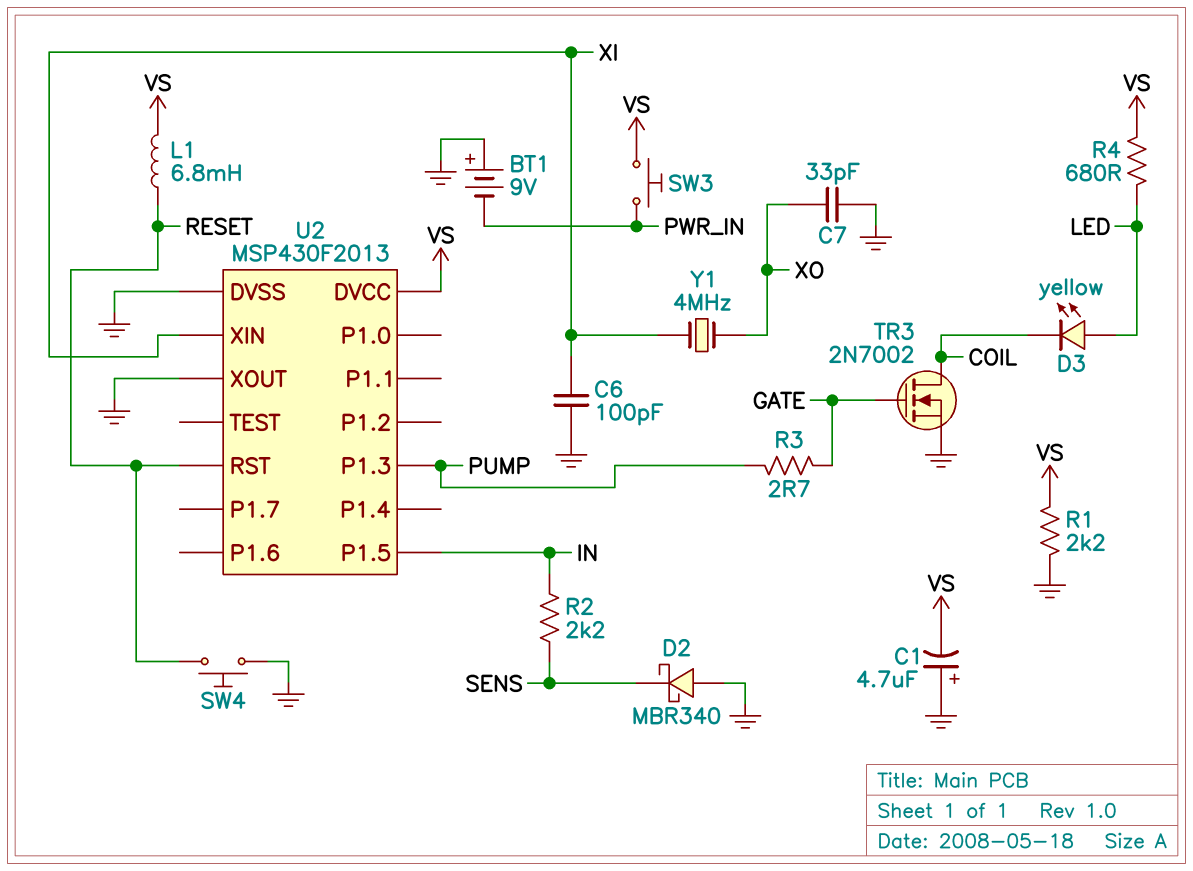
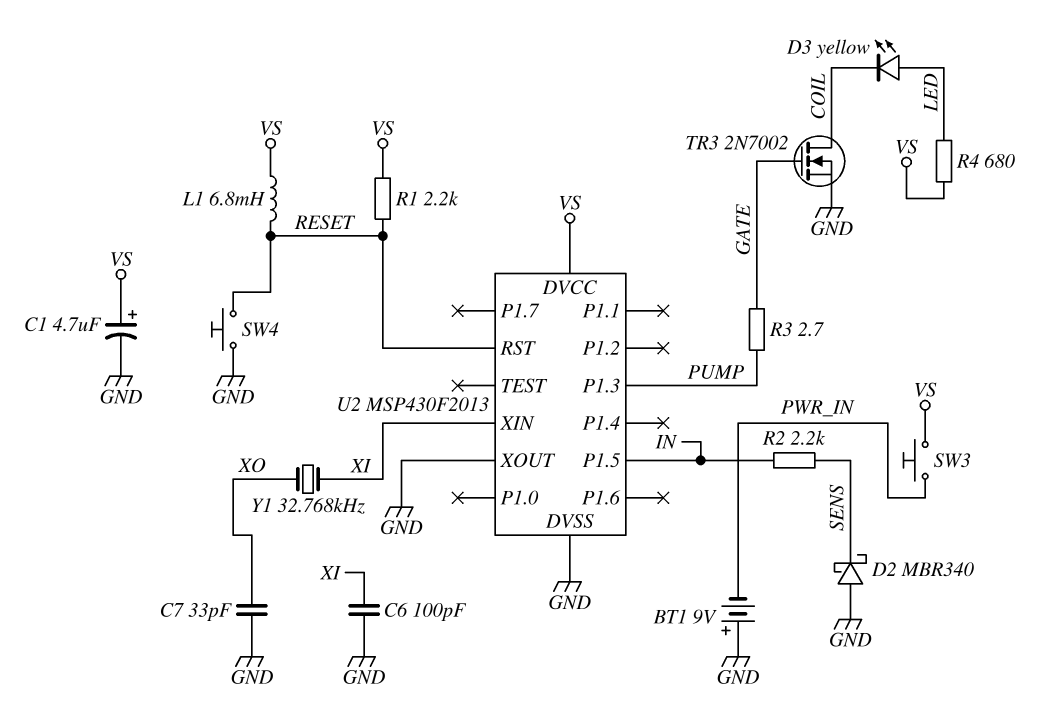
C1: 4.7uF (plus GND, minus VS) -> 4.7uF (plus VS, minus GND)
R1: 2.2k (GND, VS) -> 2.2k (RESET, VS)
Y1: 4MHz (XI, XO) -> 32.768kHz (XI, XO)

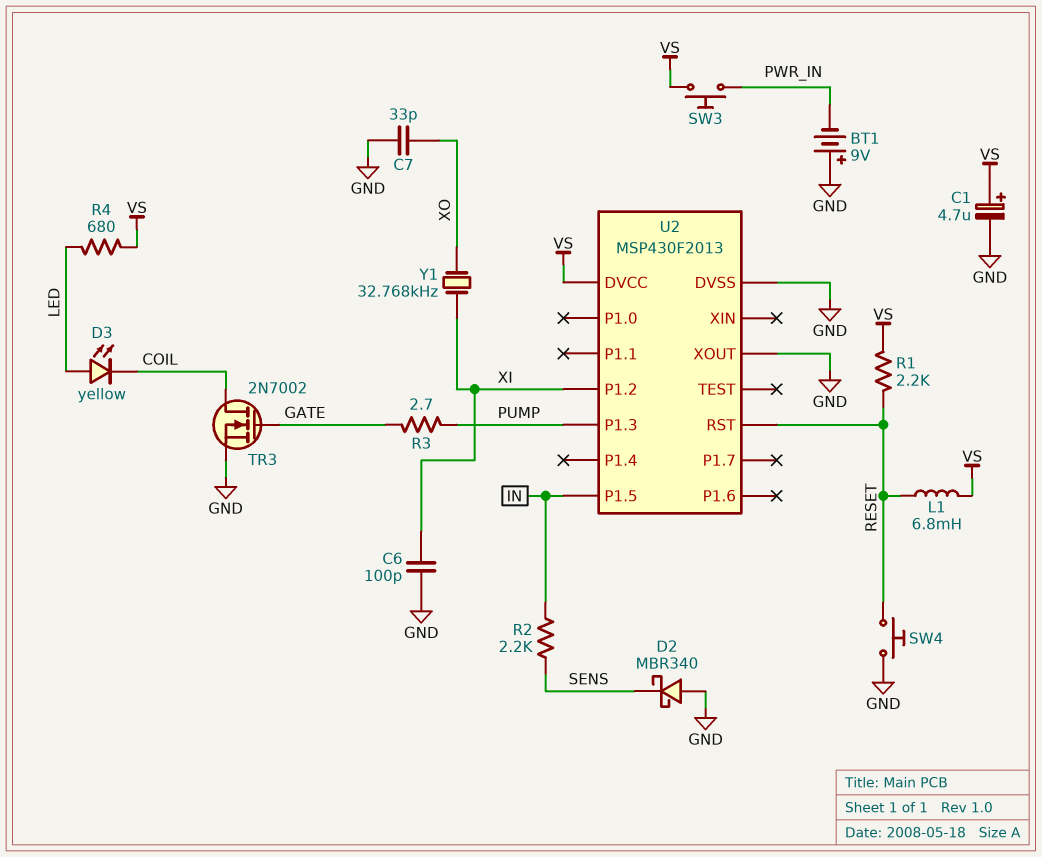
U2 pin P1.2: none -> XI
U2 pin XIN: XI -> none

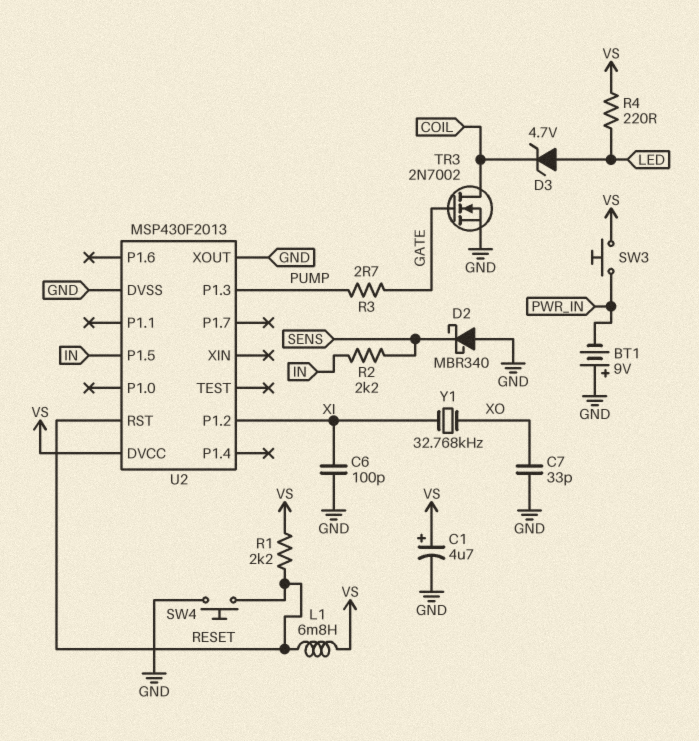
D3: LED yellow (A LED, K COIL) -> zener 4.7V (A LED, K COIL)
R4: 680 (LED, VS) -> 220 (LED, VS)

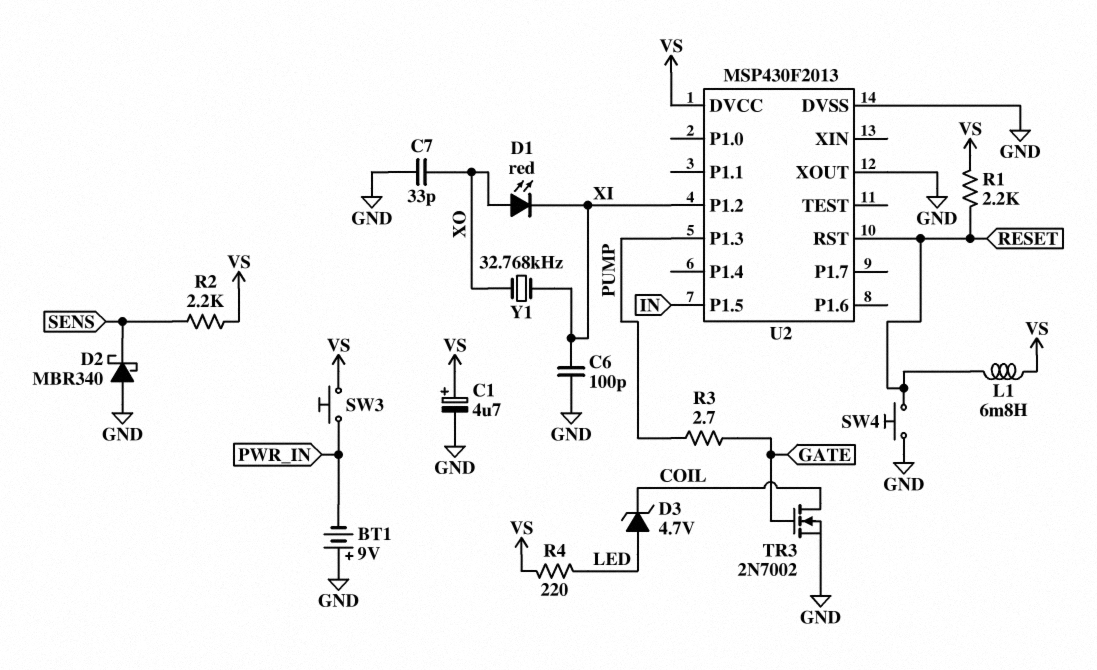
D1: none -> LED red (A XO, K XI)
R2: 2.2k (IN, SENS) -> 2.2k (SENS, VS)

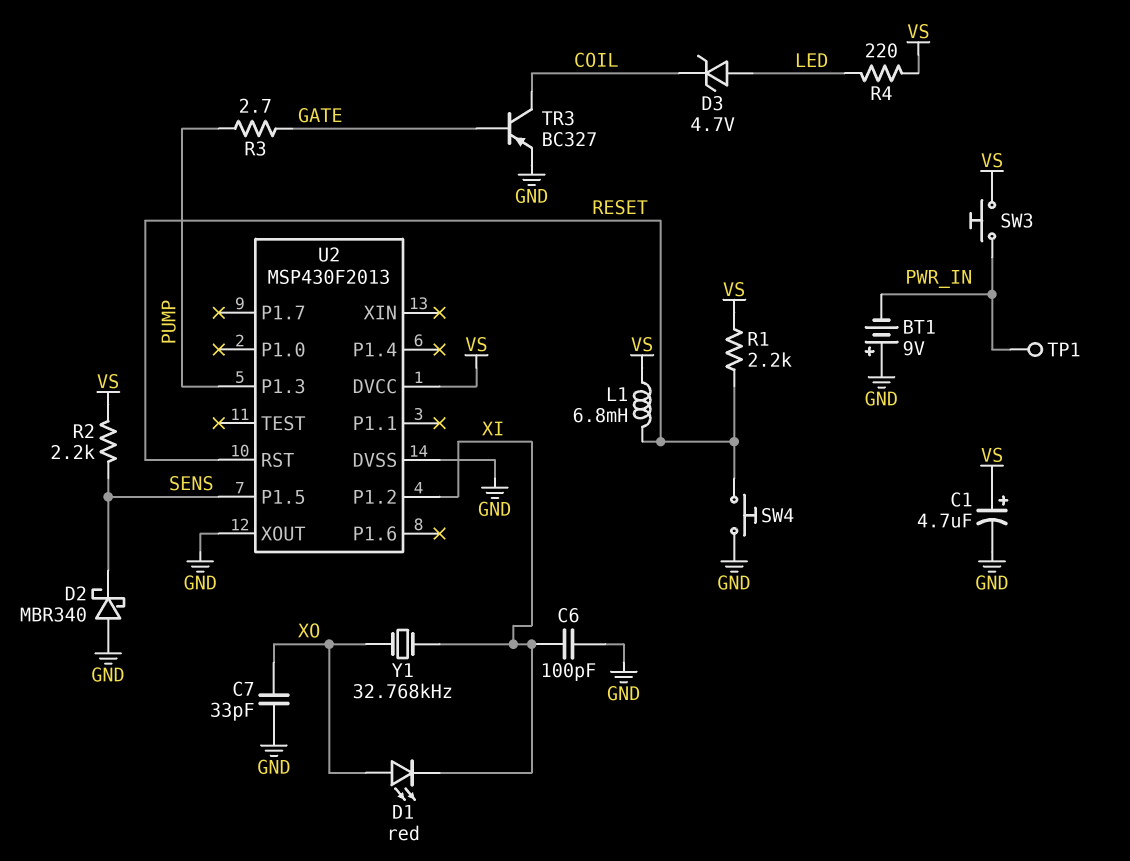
TP1: none -> test point (PWR_IN)
TR3: NMOS 2N7002 (G GATE, D COIL, S GND) -> PNP BC327 (B GATE, C COIL, E GND)
U2 pin P1.5: IN -> SENS

